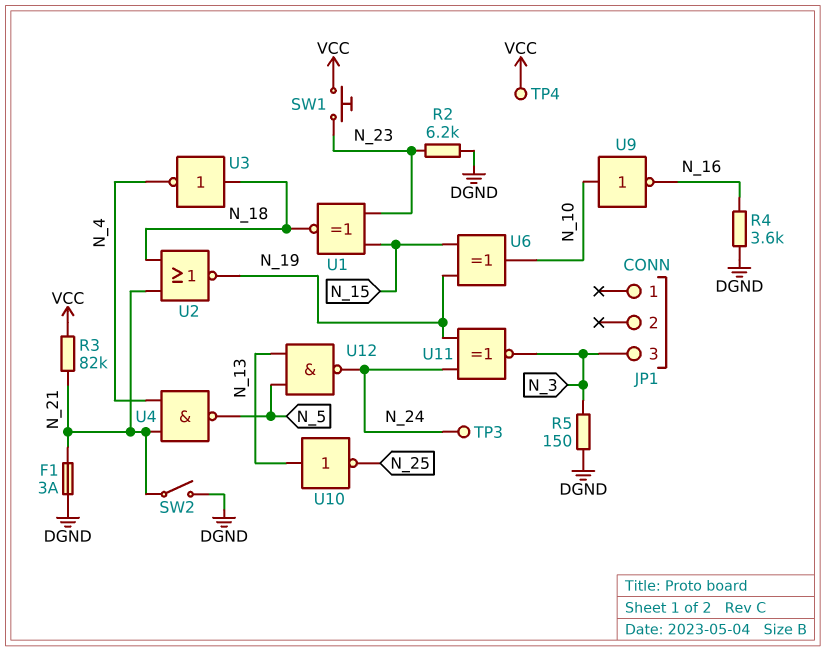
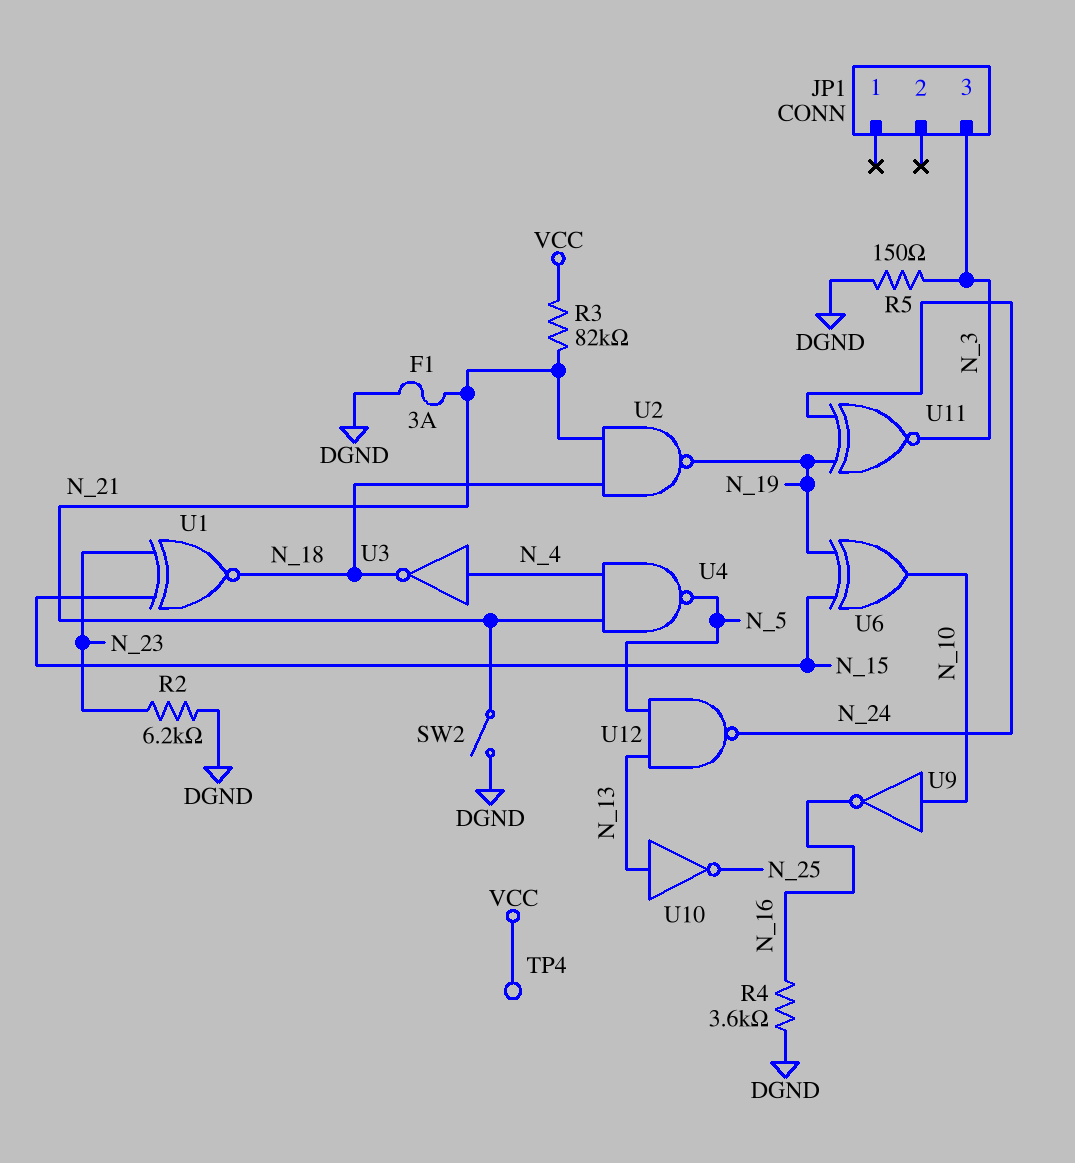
SW1: button (N_23, VCC) -> none
TP3: test point (N_24) -> none
U2: NOR (in N_18, in N_21, out N_19) -> NAND (in N_18, in N_21, out N_19)
U3: NOT (in N_18, out N_4) -> NOT (in N_4, out N_18)

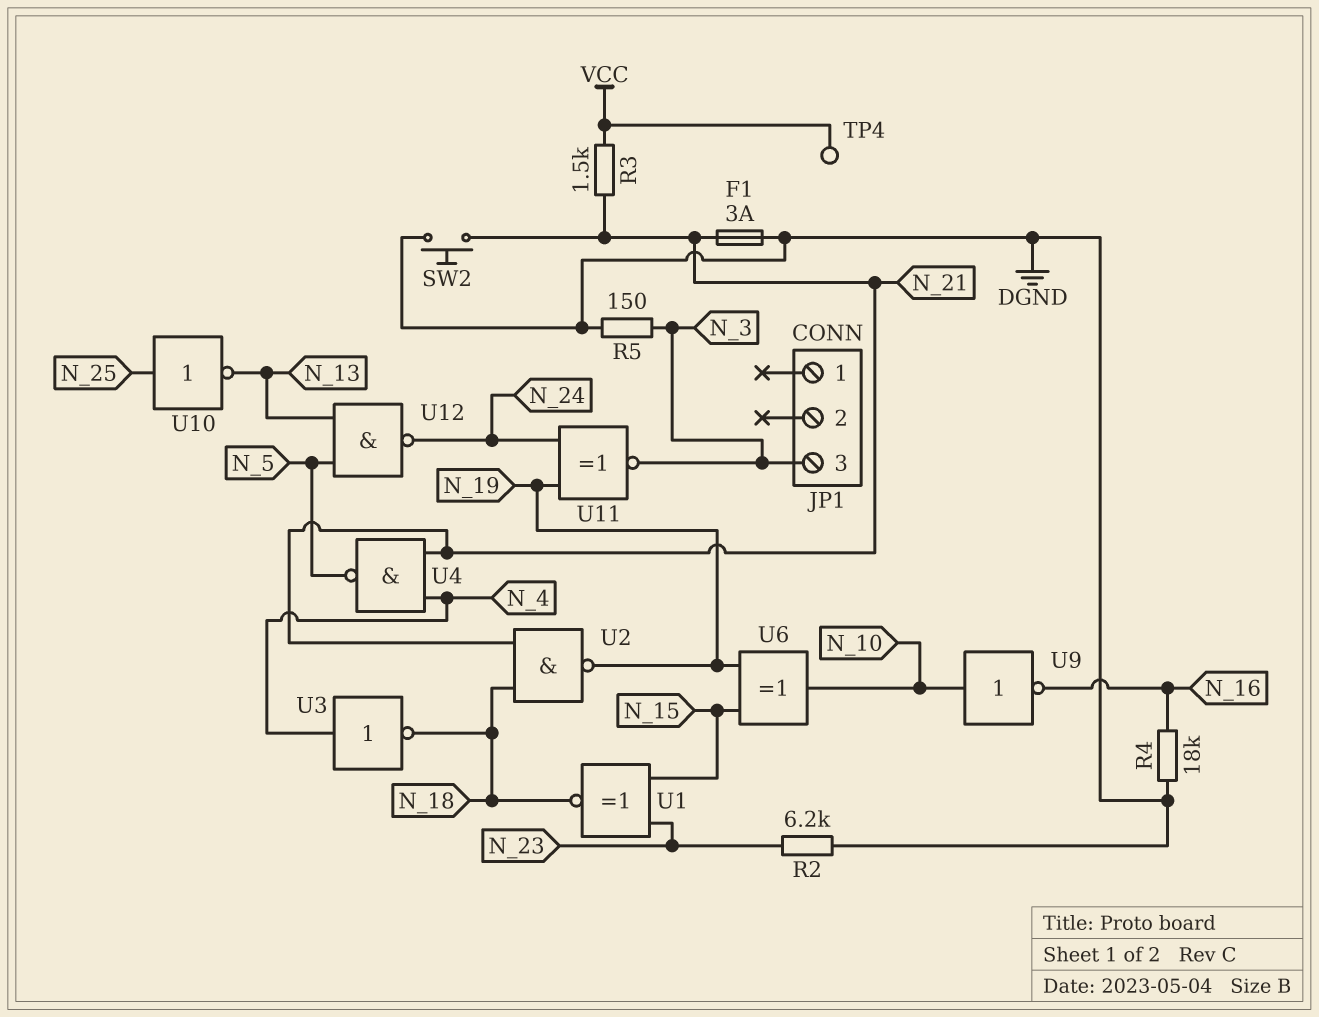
R3: 82k (N_21, VCC) -> 1.5k (N_21, VCC)
R4: 3.6k (DGND, N_16) -> 18k (DGND, N_16)
SW2: switch (DGND, N_21) -> button (DGND, N_21)
U10: NOT (in N_13, out N_25) -> NOT (in N_25, out N_13)

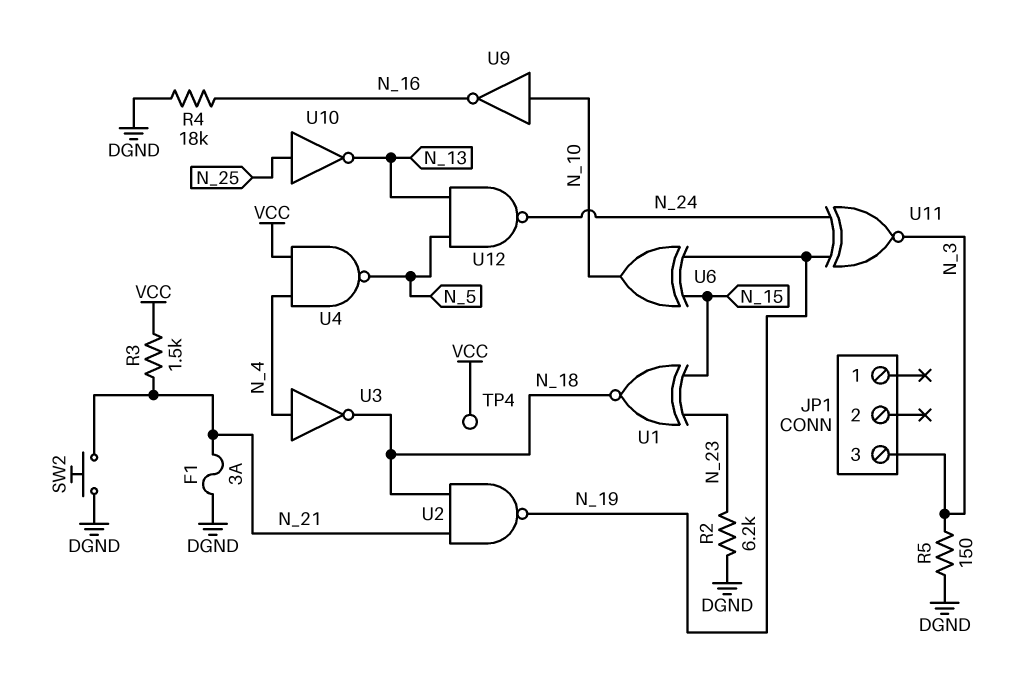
U4: NAND (in N_4, in N_21, out N_5) -> NAND (in N_4, in VCC, out N_5)

